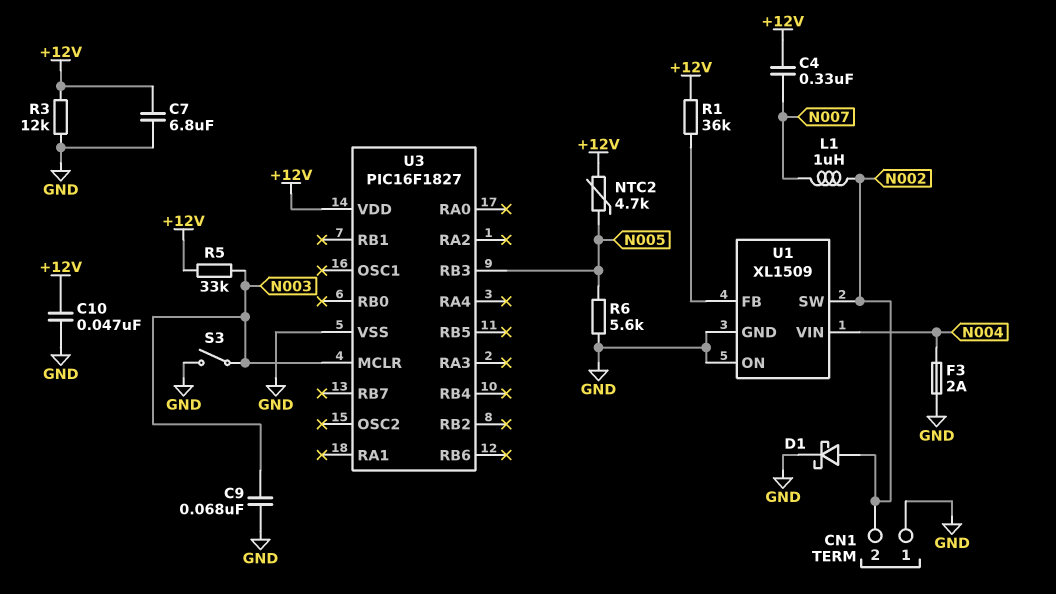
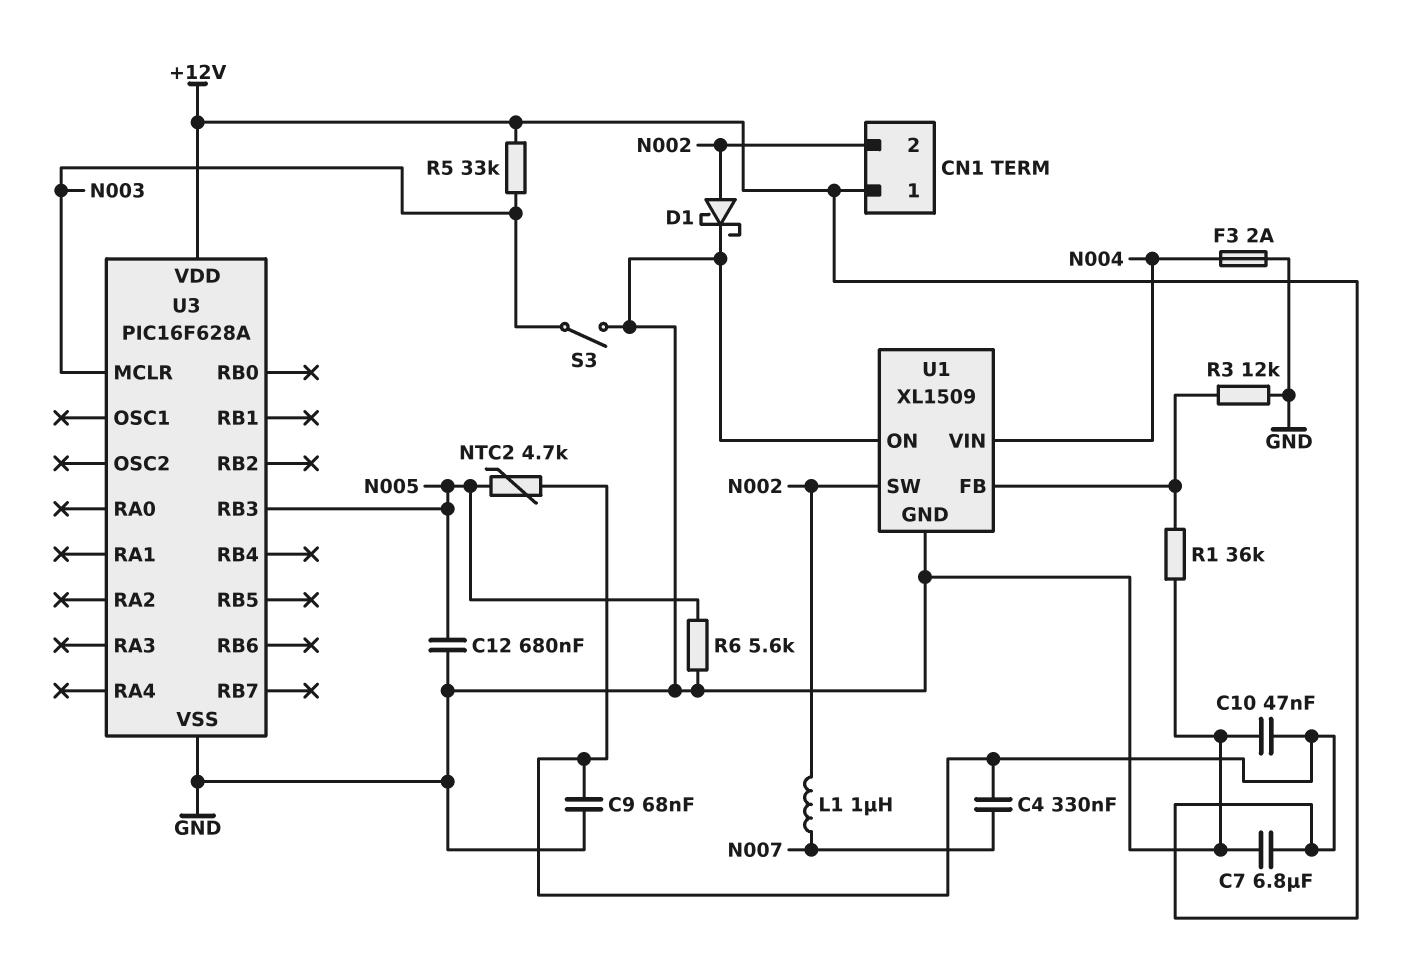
C9: 68nF (GND, N003) -> 68nF (+12V, GND)
C12: none -> 680nF (GND, N005)
CN1 pin 1: GND -> +12V
R1: 36k (+12V, U1/FB) -> 36k (GND, U1/FB)
R3: 12k (+12V, GND) -> 12k (GND, U1/FB)
U3: PIC16F1827 -> PIC16F628A

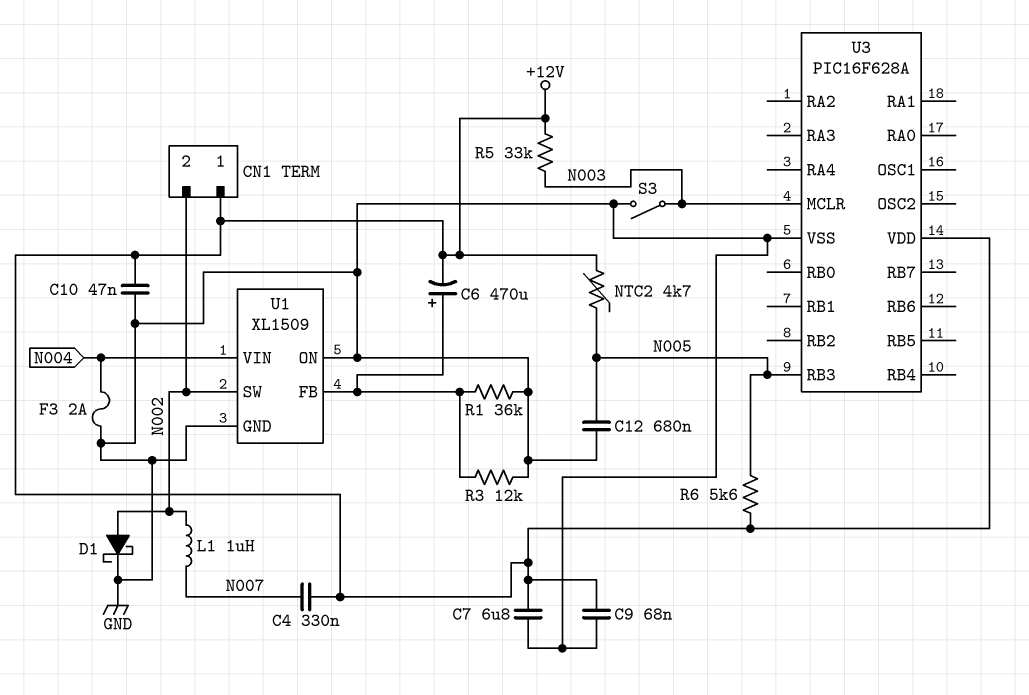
C6: none -> 470uF (plus U1/FB, minus +12V)
R6: 5.6k (GND, N005) -> 5.6k (+12V, N005)

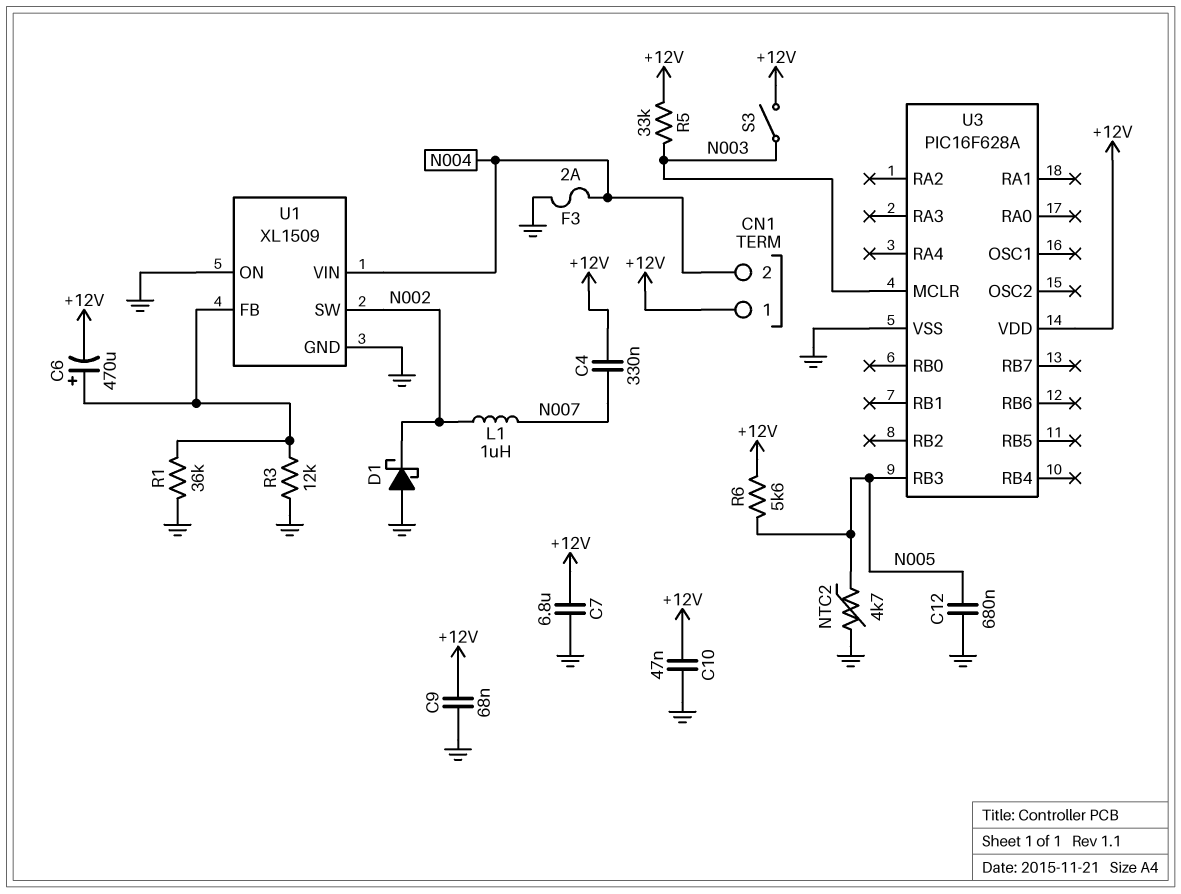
CN1 pin 2: N002 -> N004
D1: schottky (A N002, K GND) -> schottky (A GND, K N002)
NTC2: 4.7k (+12V, N005) -> 4.7k (GND, N005)
S3: switch (GND, N003) -> switch (+12V, N003)

